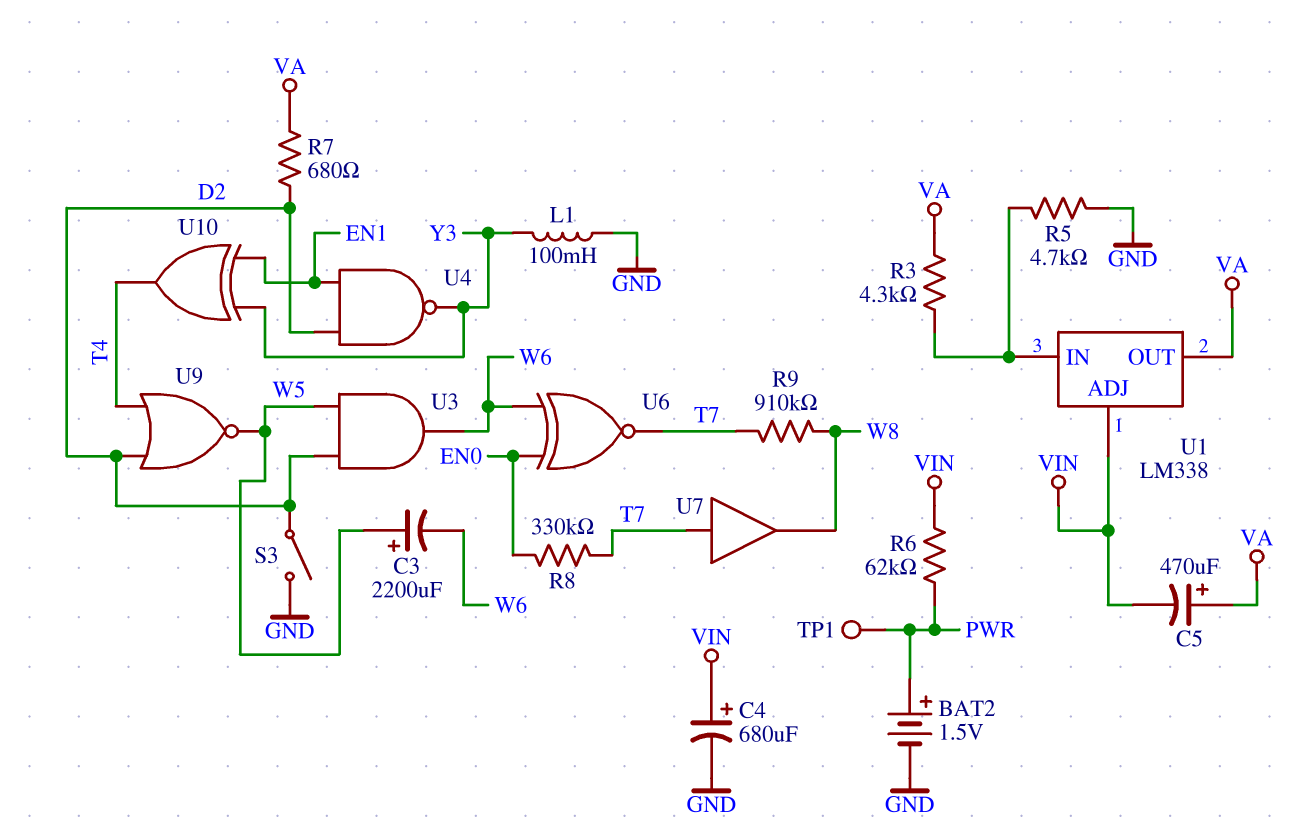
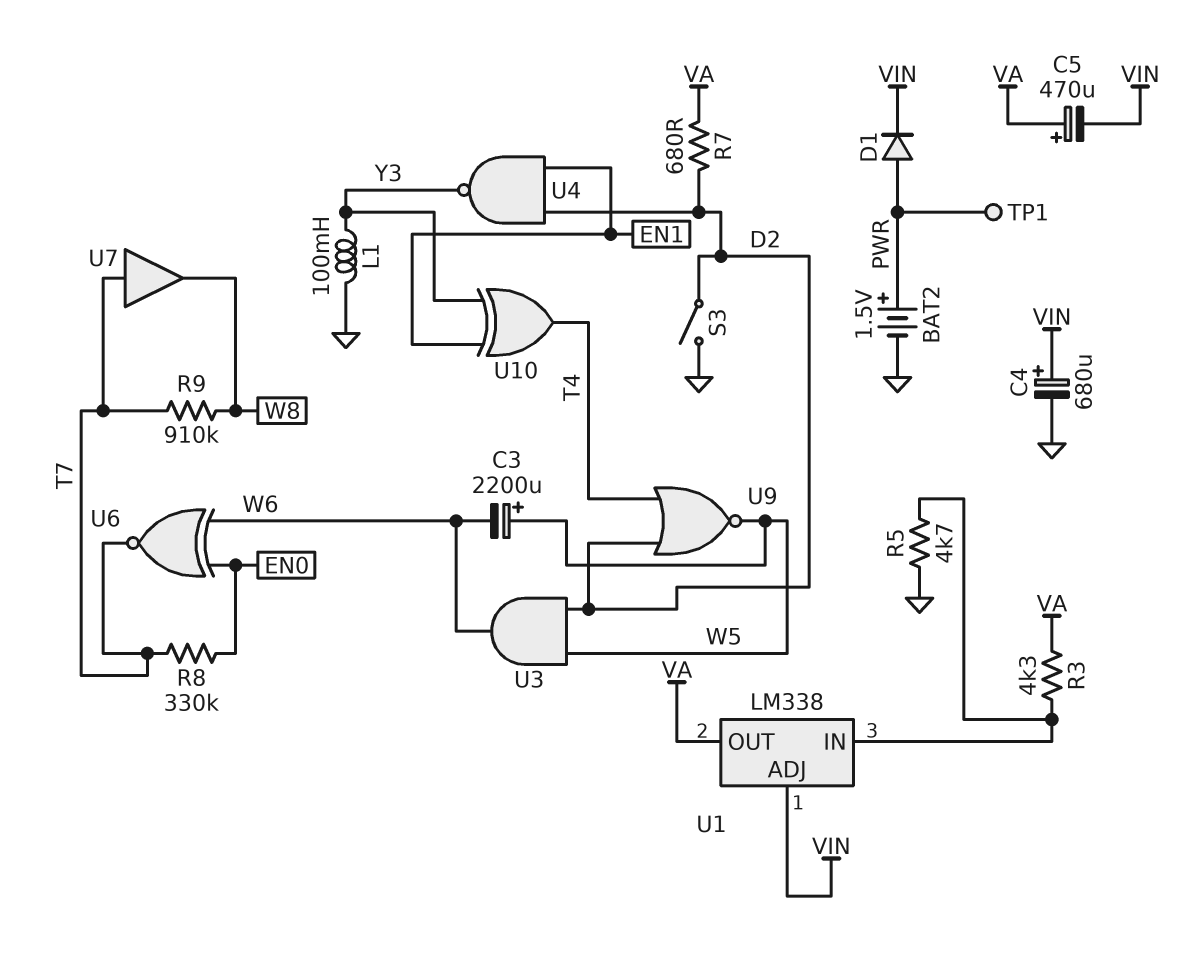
D1: none -> diode (A PWR, K VIN)
R6: 62k (PWR, VIN) -> none

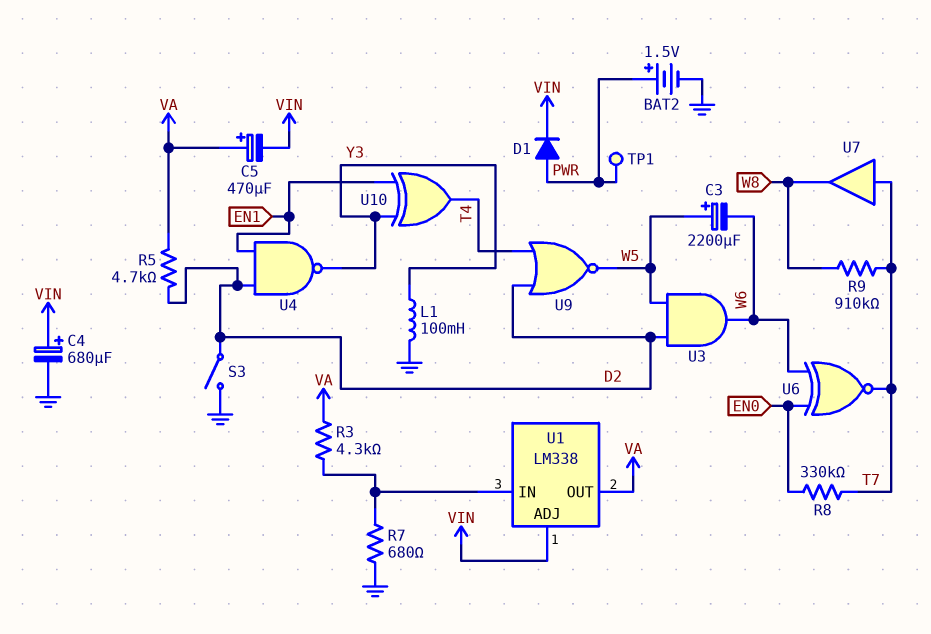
R5: 4.7k (GND, U1/IN) -> 4.7k (D2, VA)
R7: 680 (D2, VA) -> 680 (GND, U1/IN)

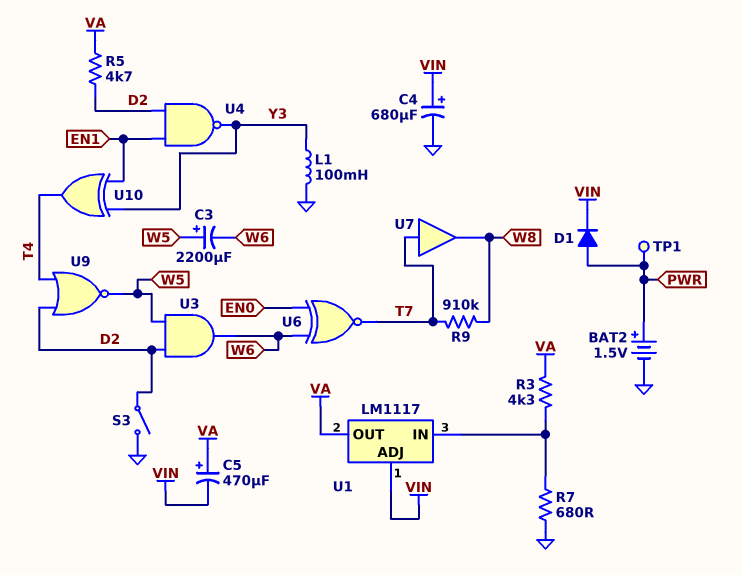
R8: 330k (EN0, T7) -> none
U1: LM338 -> LM1117

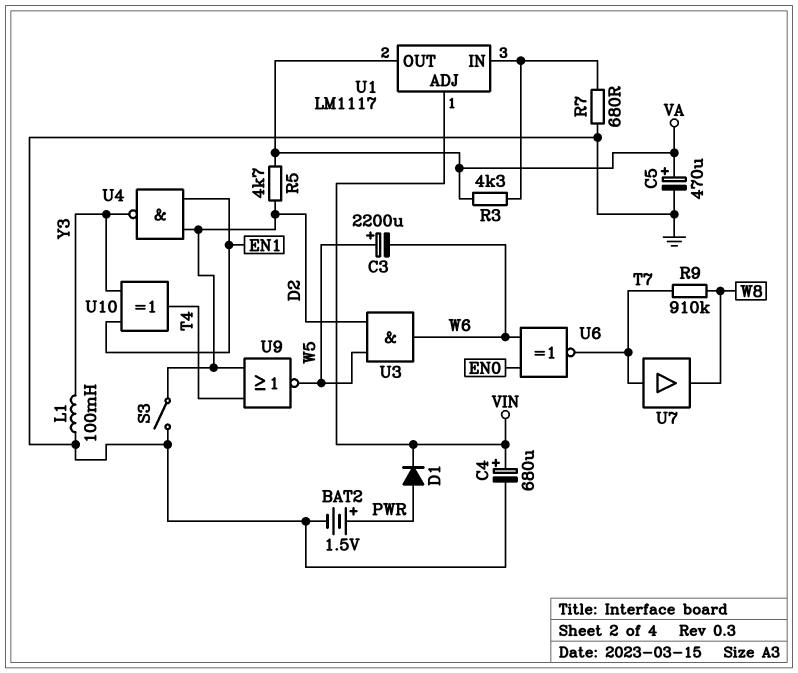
C5: 470uF (plus VA, minus VIN) -> 470uF (plus VA, minus GND)
TP1: test point (PWR) -> none

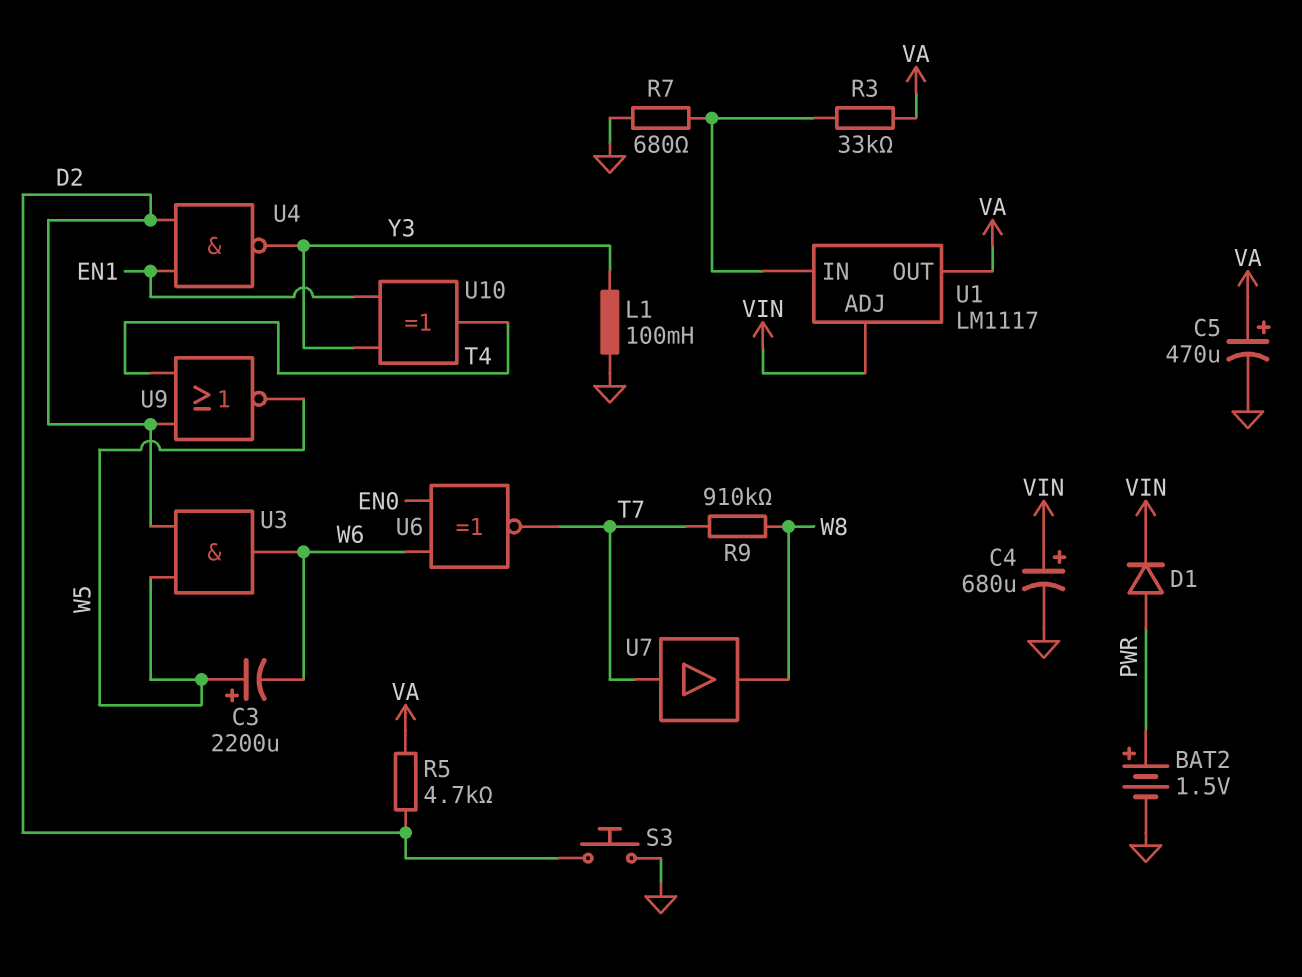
R3: 4.3k (U1/IN, VA) -> 33k (U1/IN, VA)
S3: switch (D2, GND) -> button (D2, GND)

